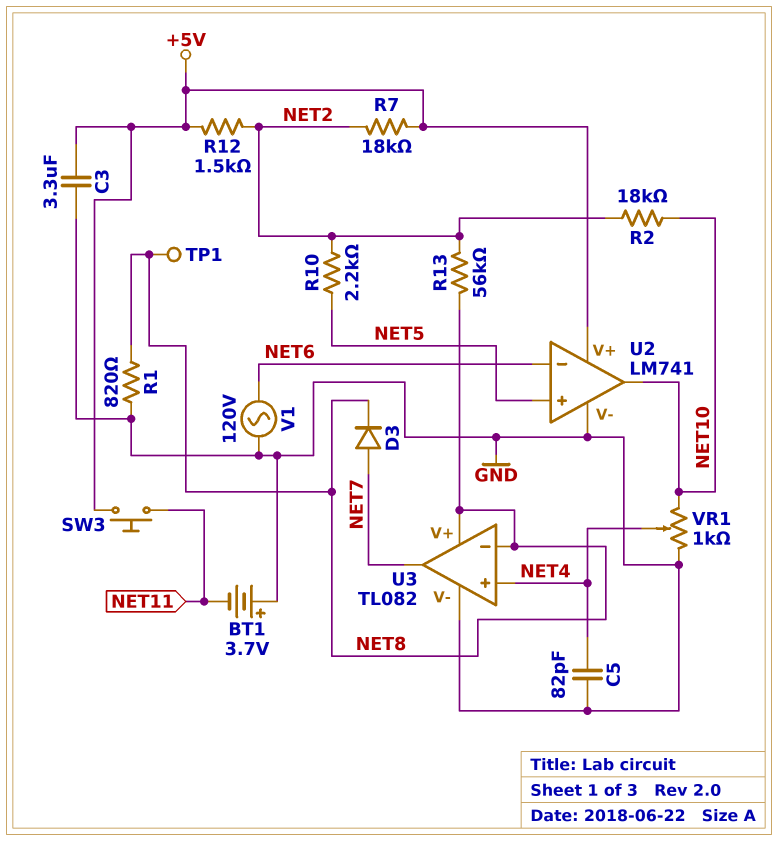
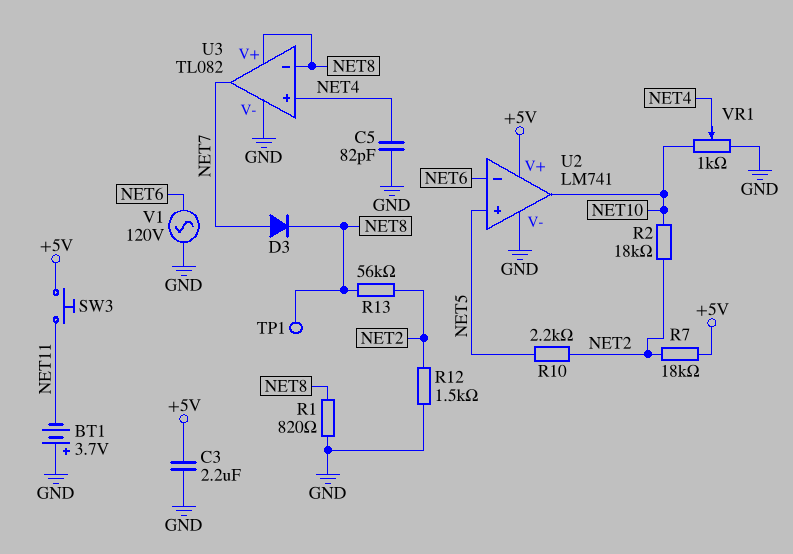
C3: 3.3uF (+5V, GND) -> 2.2uF (+5V, GND)
R12: 1.5k (+5V, NET2) -> 1.5k (GND, NET2)

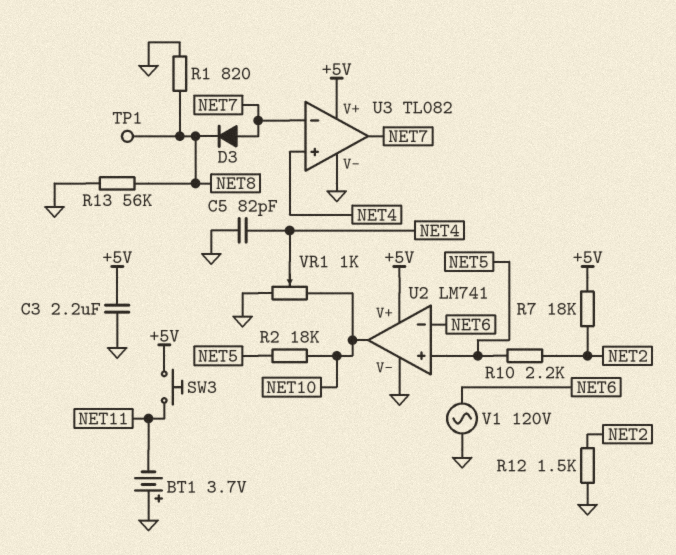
R2: 18k (NET2, NET10) -> 18k (NET5, NET10)
R13: 56k (NET2, NET8) -> 56k (GND, NET8)
U3 pin V+: NET8 -> +5V
U3 pin in-: NET8 -> NET7

